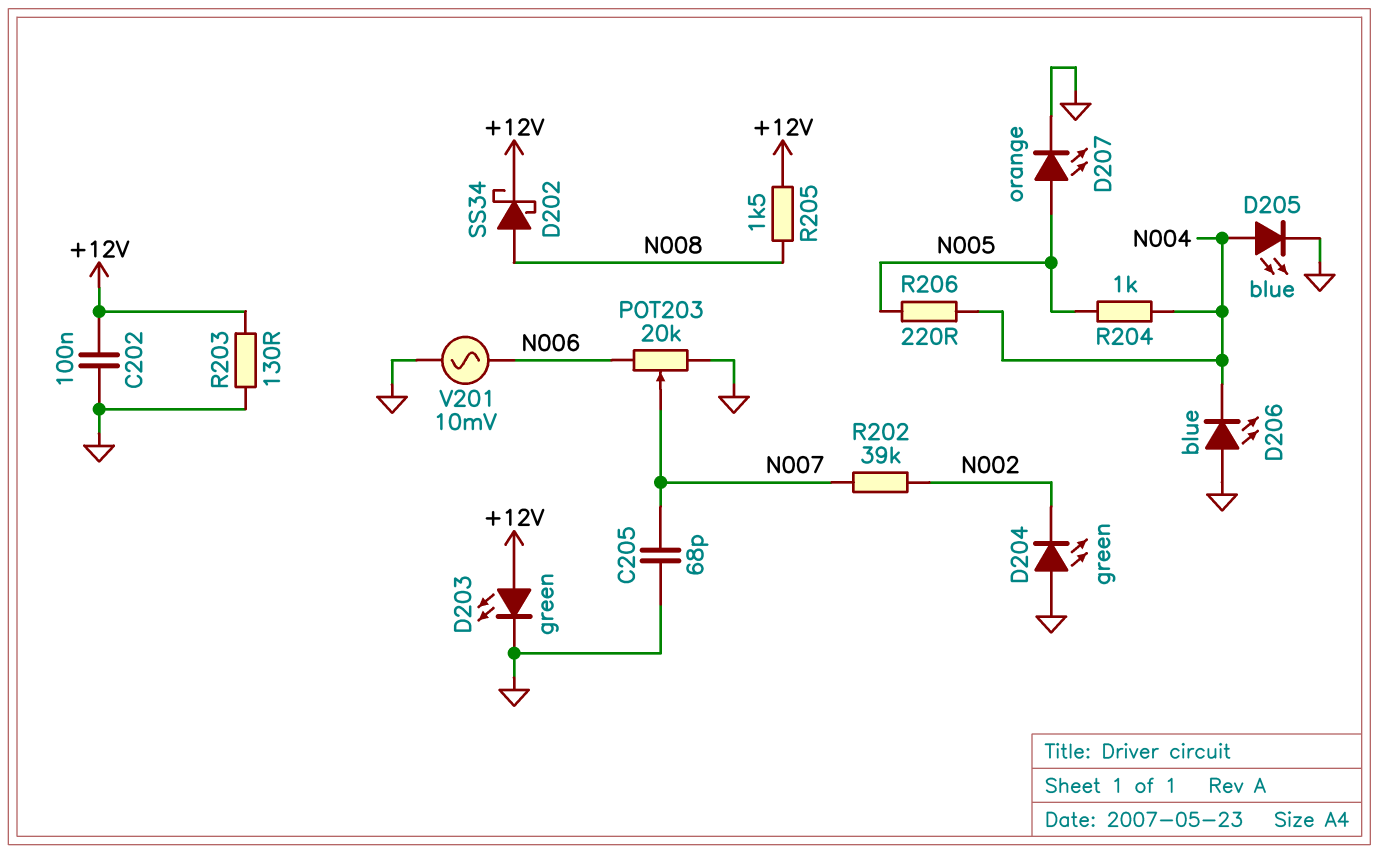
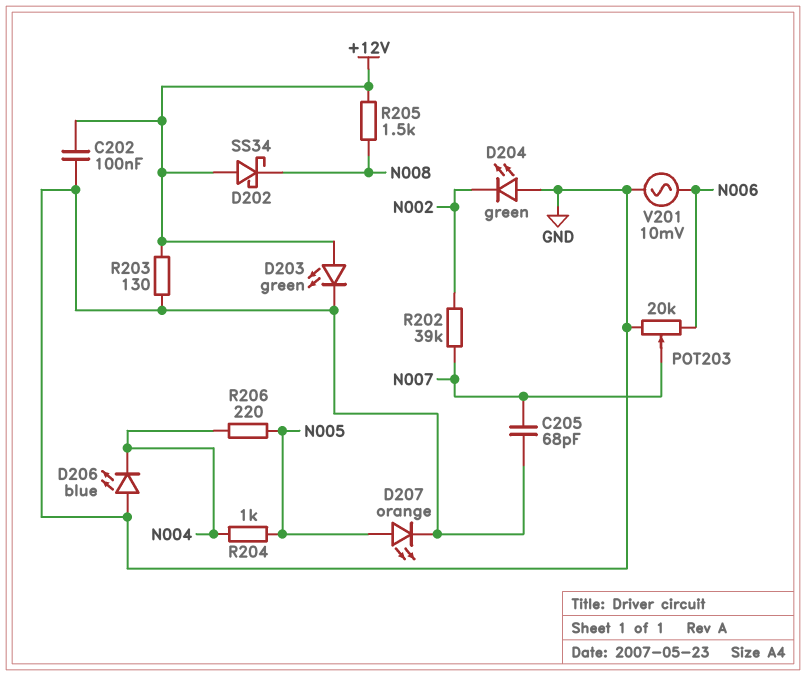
D202: schottky SS34 (A N008, K +12V) -> schottky SS34 (A +12V, K N008)
D205: LED blue (A N004, K GND) -> none

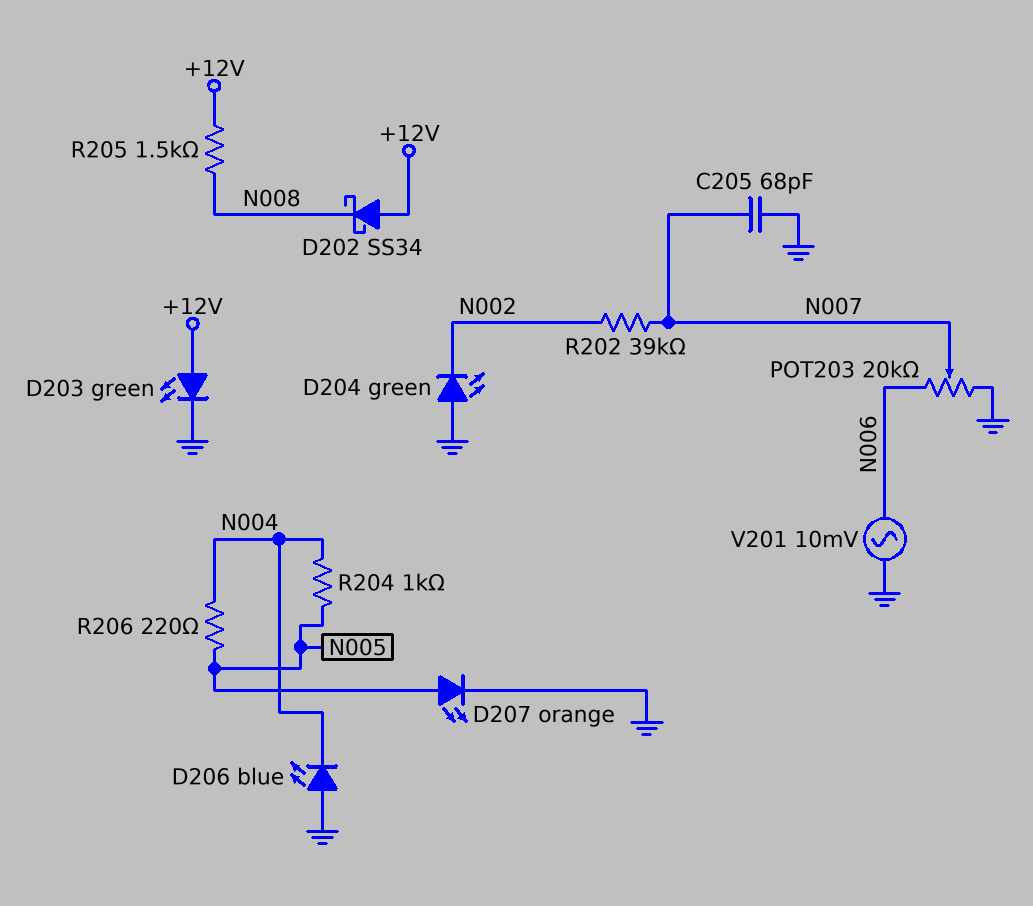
C202: 100nF (+12V, GND) -> none
R203: 130 (+12V, GND) -> none

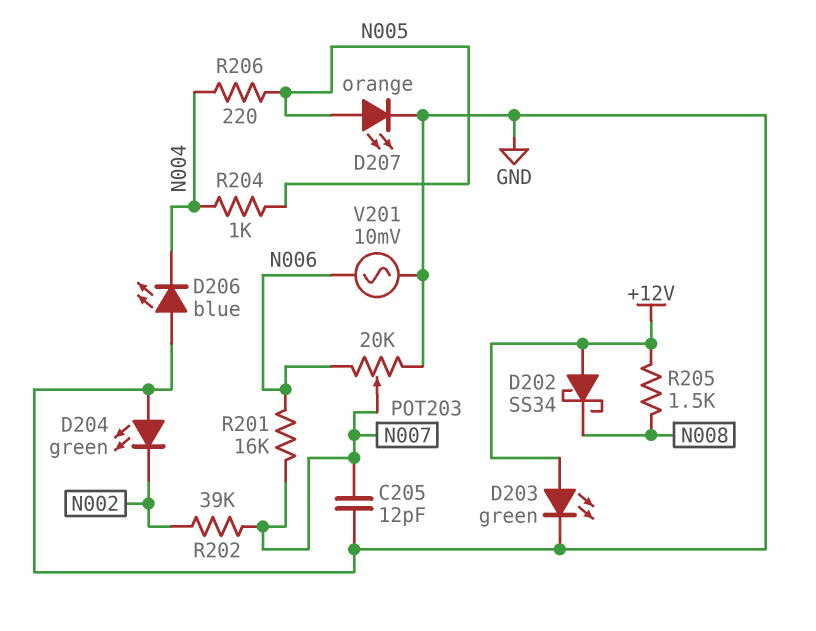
C205: 68pF (GND, N007) -> 12pF (GND, N007)
R201: none -> 16k (N006, N007)

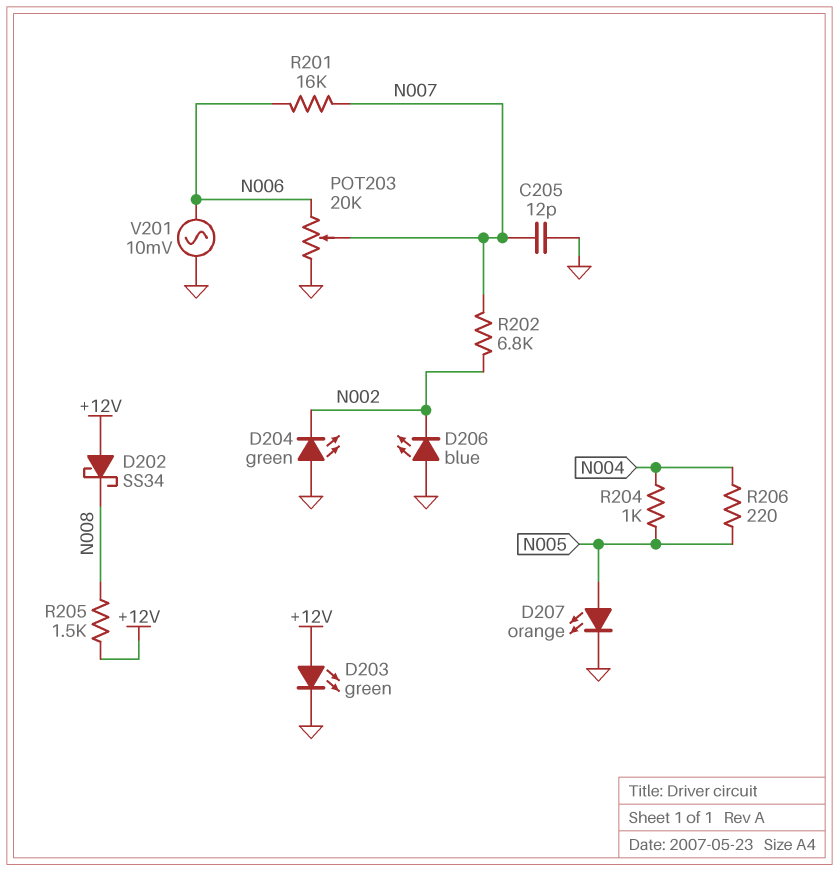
D206: LED blue (A GND, K N004) -> LED blue (A GND, K N002)
R202: 39k (N002, N007) -> 6.8k (N002, N007)

